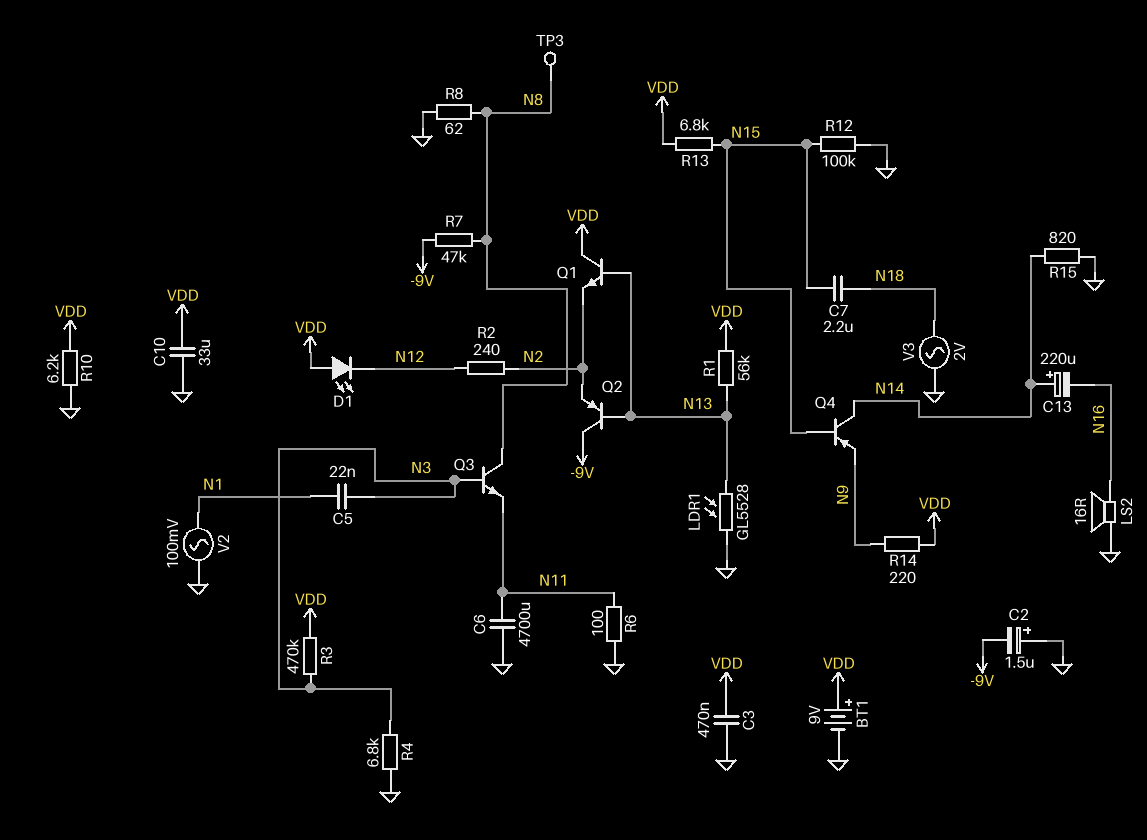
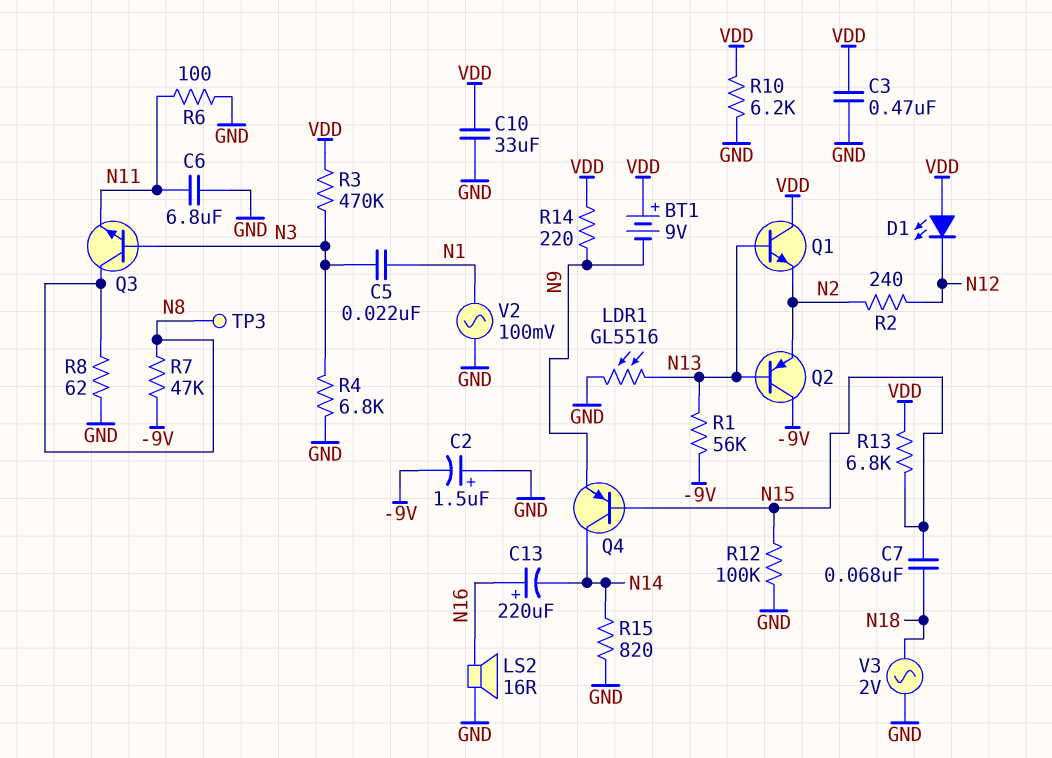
BT1: 9V (plus VDD, minus GND) -> 9V (plus VDD, minus N9)
C6: 4700uF (GND, N11) -> 6.8uF (GND, N11)
C7: 2.2uF (N15, N18) -> 68nF (N15, N18)
C13: 220uF (plus N14, minus N16) -> 220uF (plus N16, minus N14)
LDR1: GL5528 (GND, N13) -> GL5516 (GND, N13)
R1: 56k (N13, VDD) -> 56k (-9V, N13)

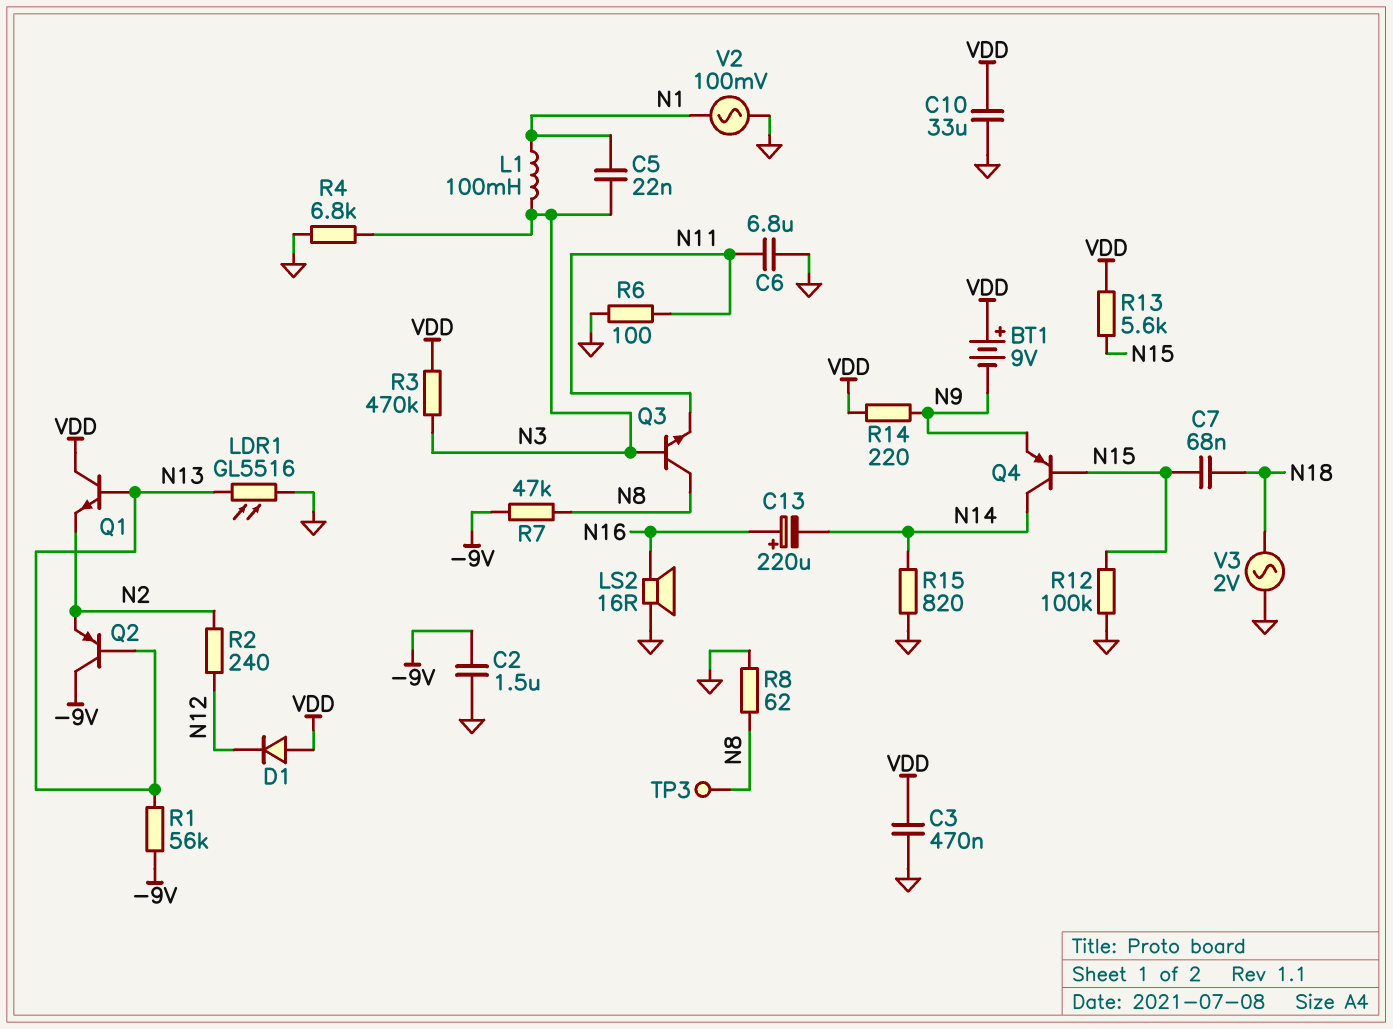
C2: 1.5uF (plus GND, minus -9V) -> 1.5uF (-9V, GND)
D1: LED (A VDD, K N12) -> diode (A VDD, K N12)
L1: none -> 100mH (N1, N3)
R10: 6.2k (GND, VDD) -> none
R13: 6.8k (N15, VDD) -> 5.6k (N15, VDD)

